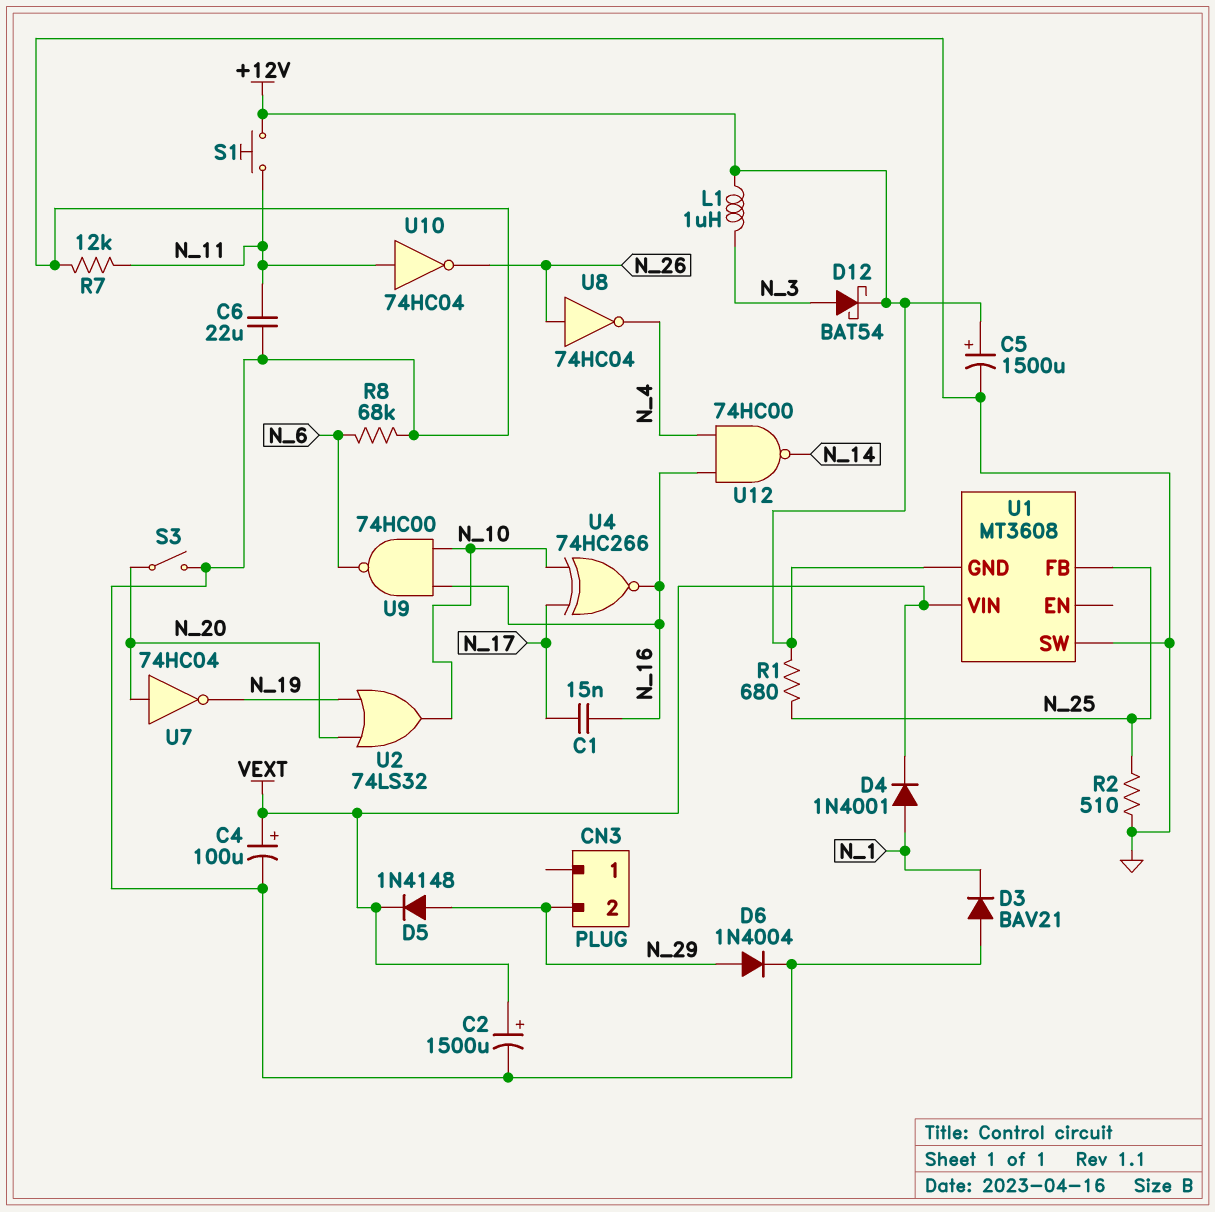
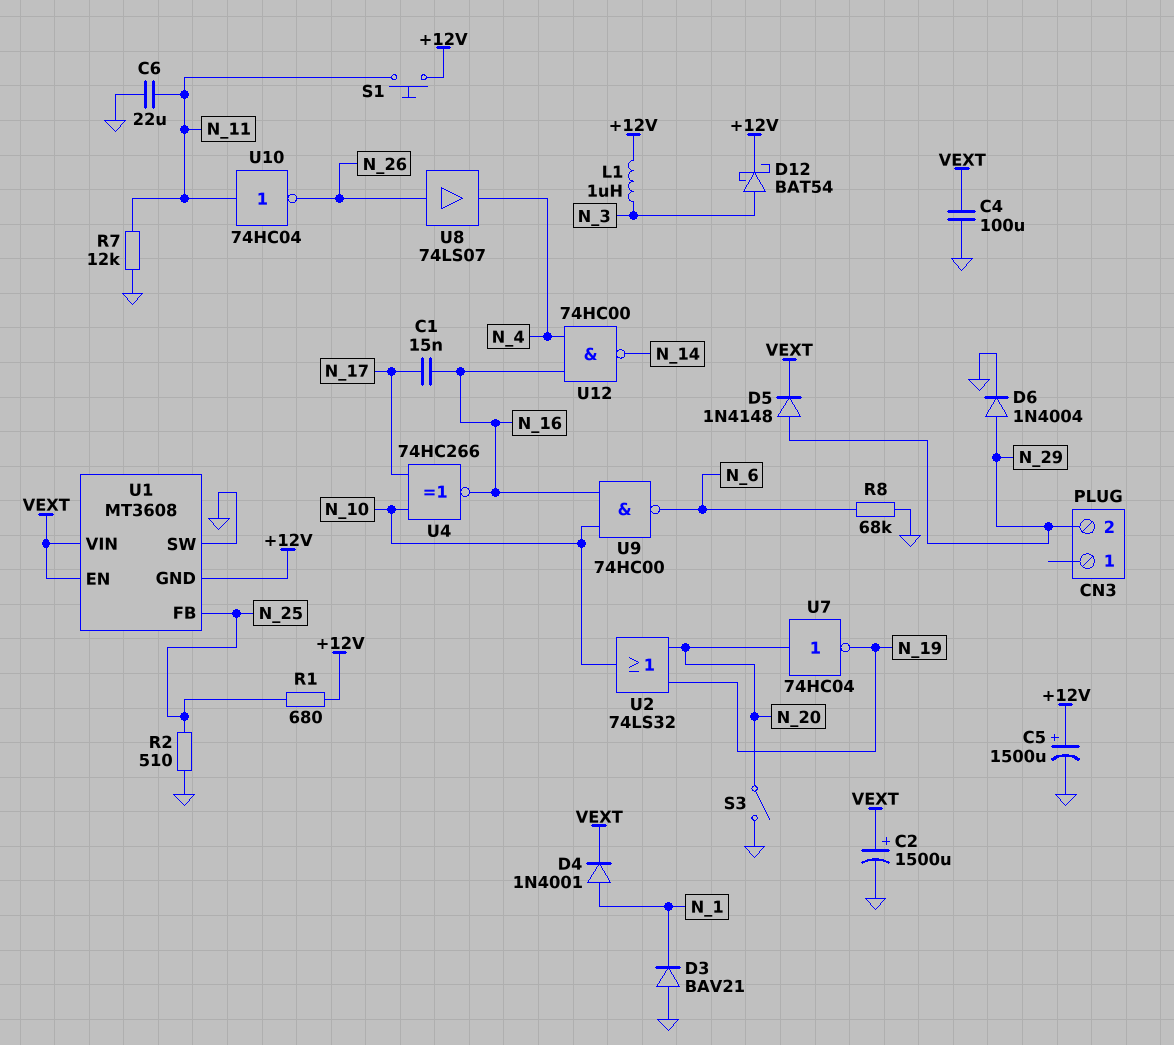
C4: 100uF (plus VEXT, minus GND) -> 100uF (GND, VEXT)
U1 pin EN: none -> VEXT
U8: NOT 74HC04 (in N_26, out N_4) -> buffer 74LS07 (in N_26, out N_4)

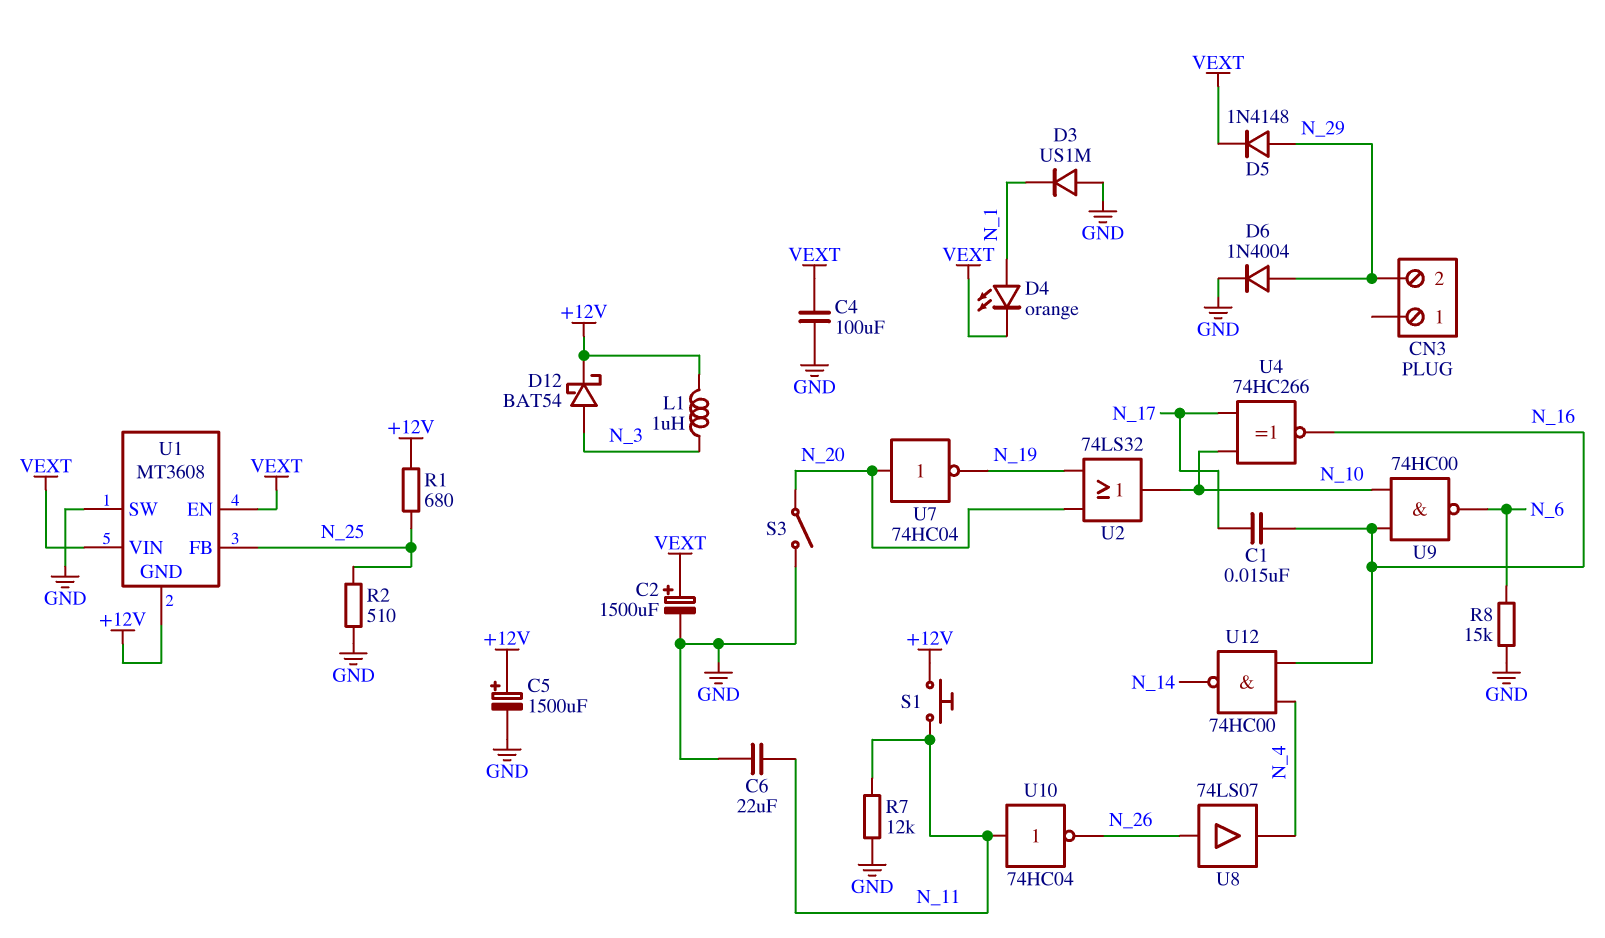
D3: diode BAV21 (A GND, K N_1) -> diode US1M (A GND, K N_1)
D4: diode 1N4001 (A N_1, K VEXT) -> LED orange (A N_1, K VEXT)
R8: 68k (GND, N_6) -> 15k (GND, N_6)

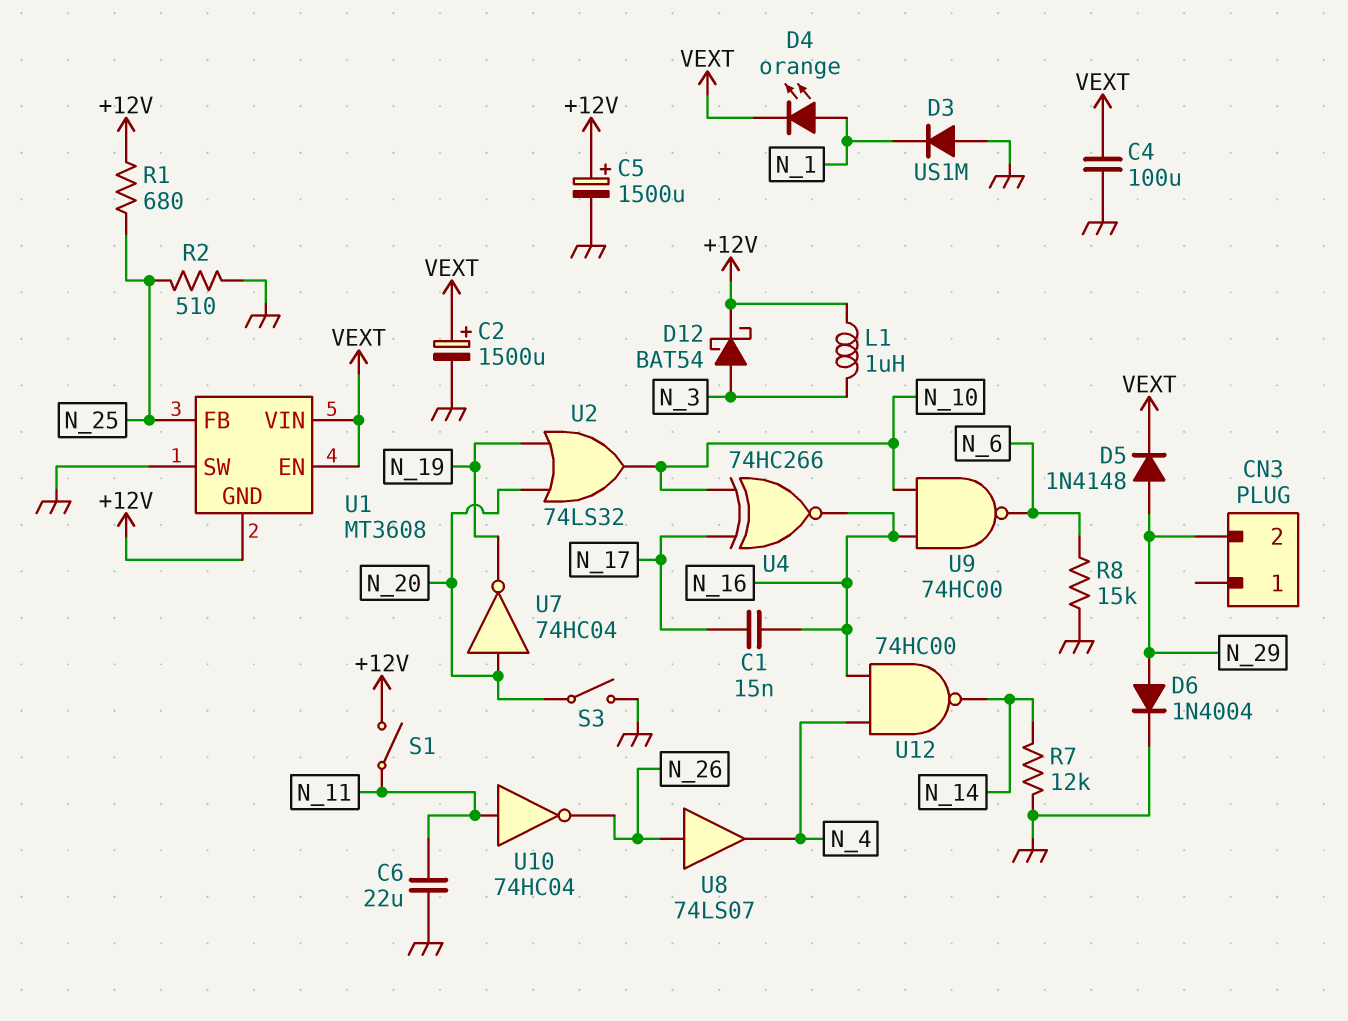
R7: 12k (GND, N_11) -> 12k (GND, N_14)
S1: button (+12V, N_11) -> switch (+12V, N_11)

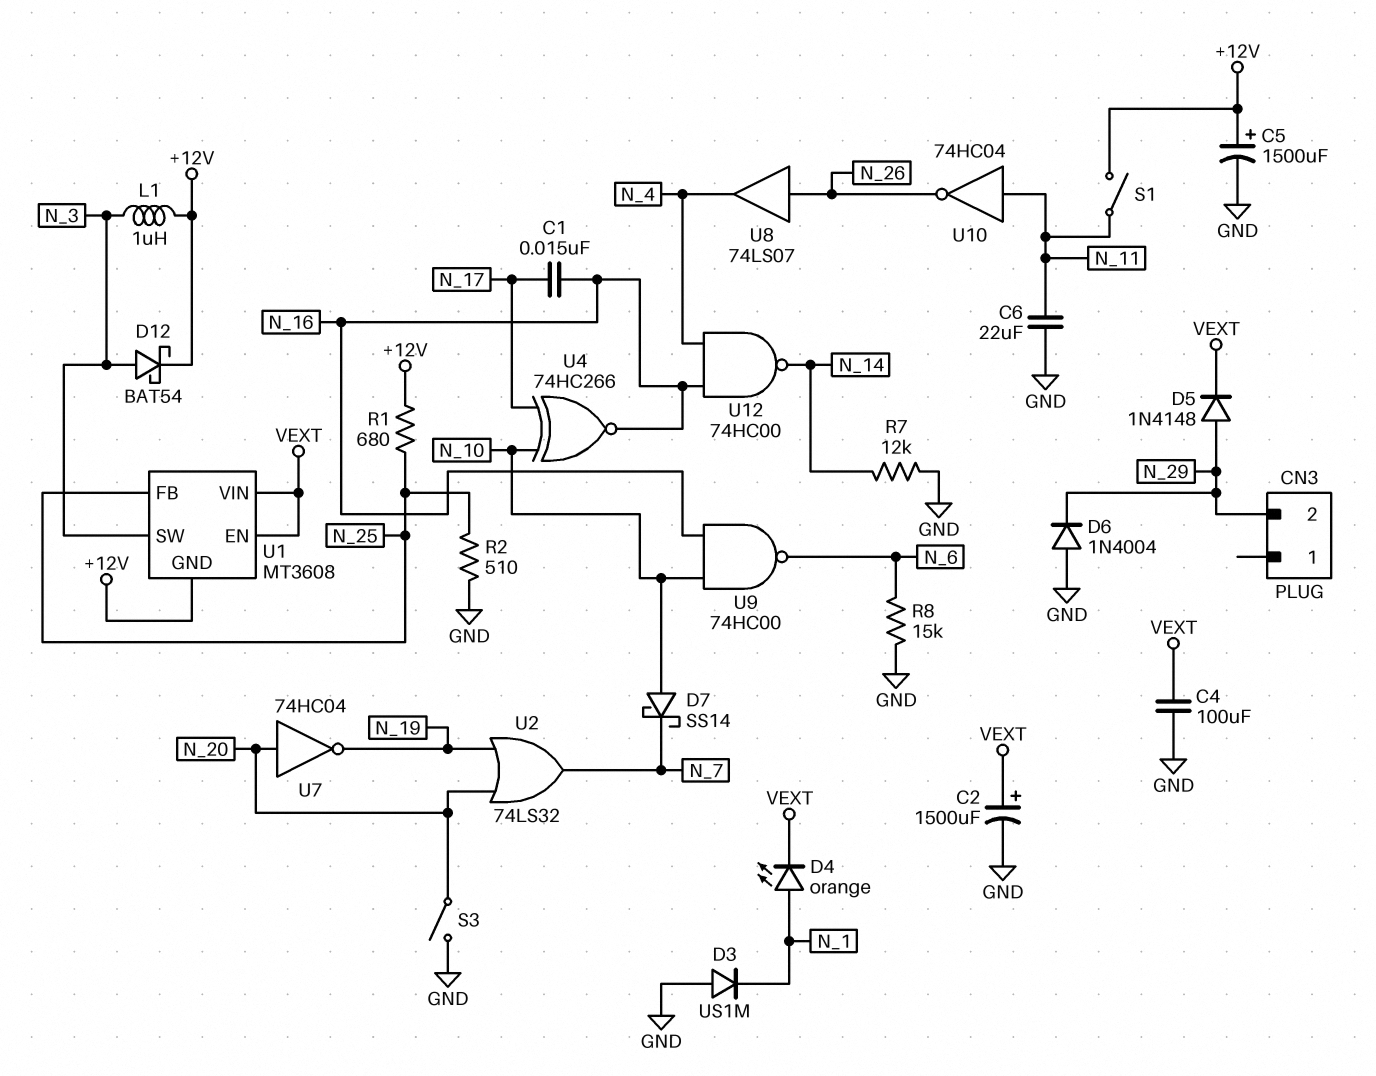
D6: diode 1N4004 (A N_29, K GND) -> diode 1N4004 (A GND, K N_29)
D7: none -> schottky SS14 (A N_10, K N_7)
U1 pin SW: GND -> N_3
U2: OR 74LS32 (in N_19, in N_20, out N_10) -> OR 74LS32 (in N_19, in N_20, out N_7)

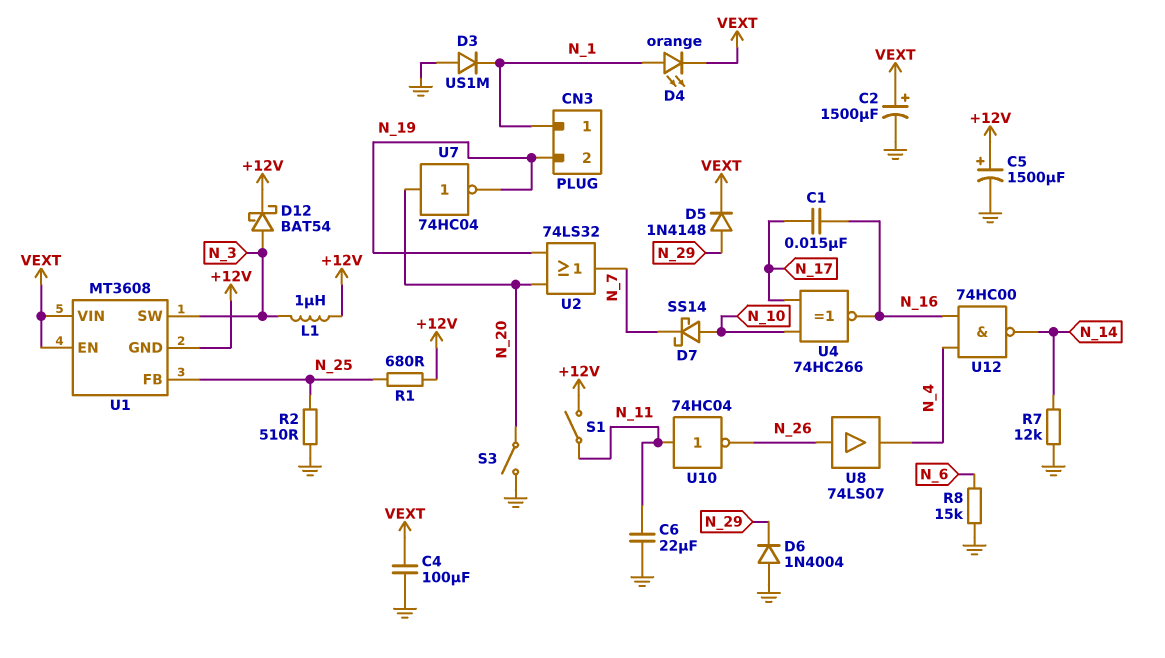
CN3 pin 1: none -> N_1
CN3 pin 2: N_29 -> N_19
U9: NAND 74HC00 (in N_10, in N_16, out N_6) -> none

